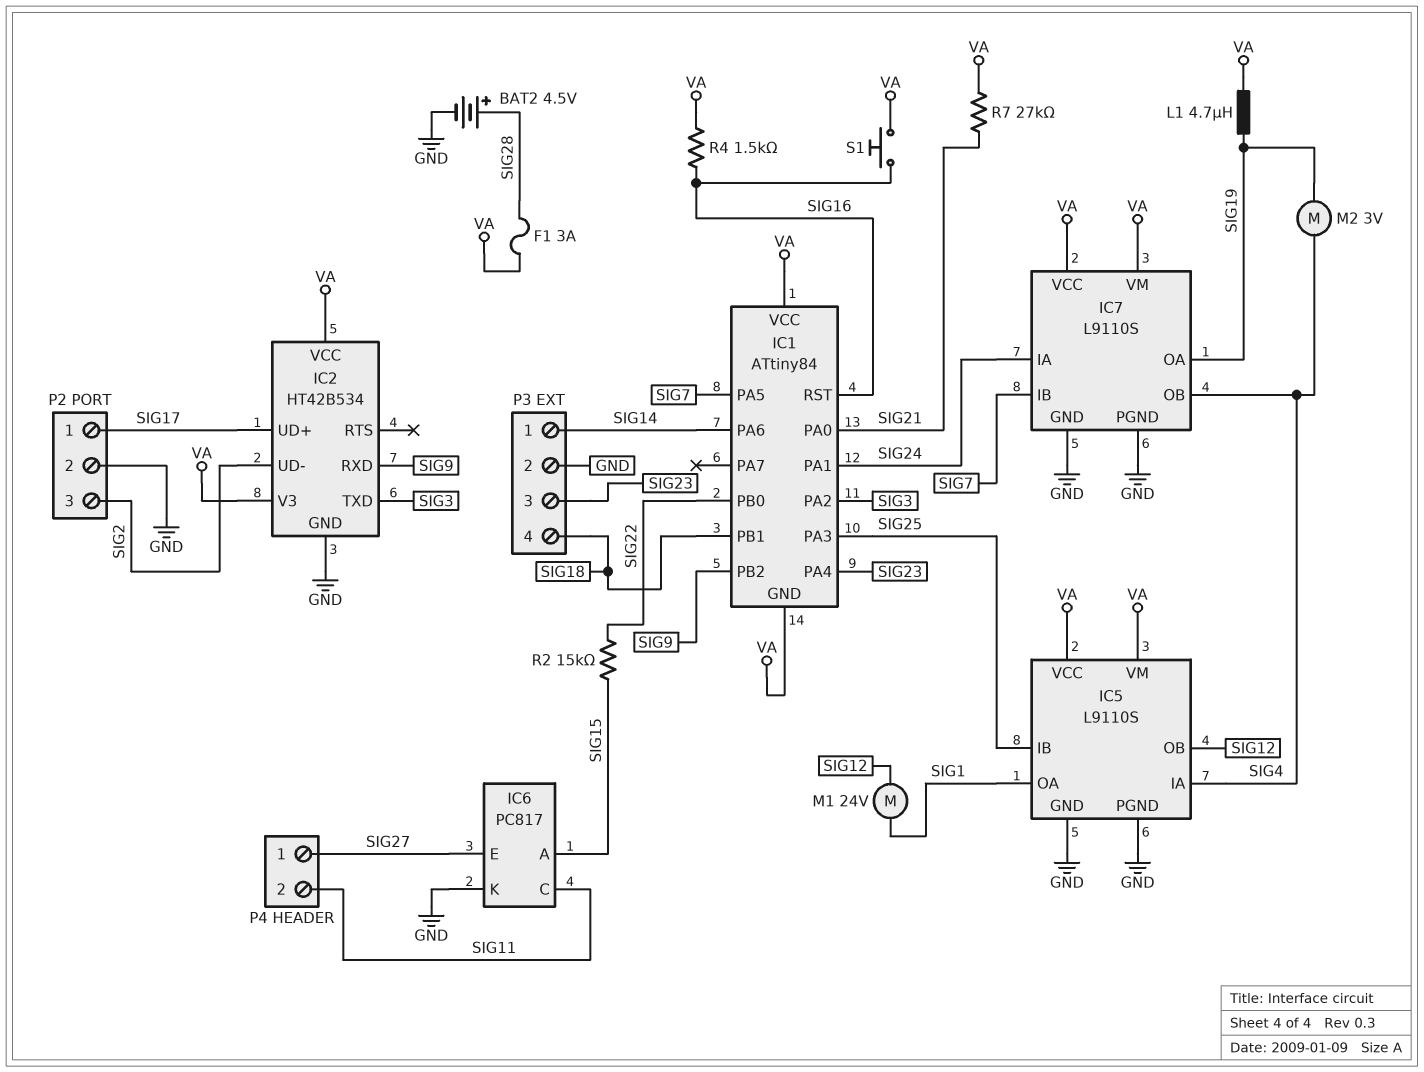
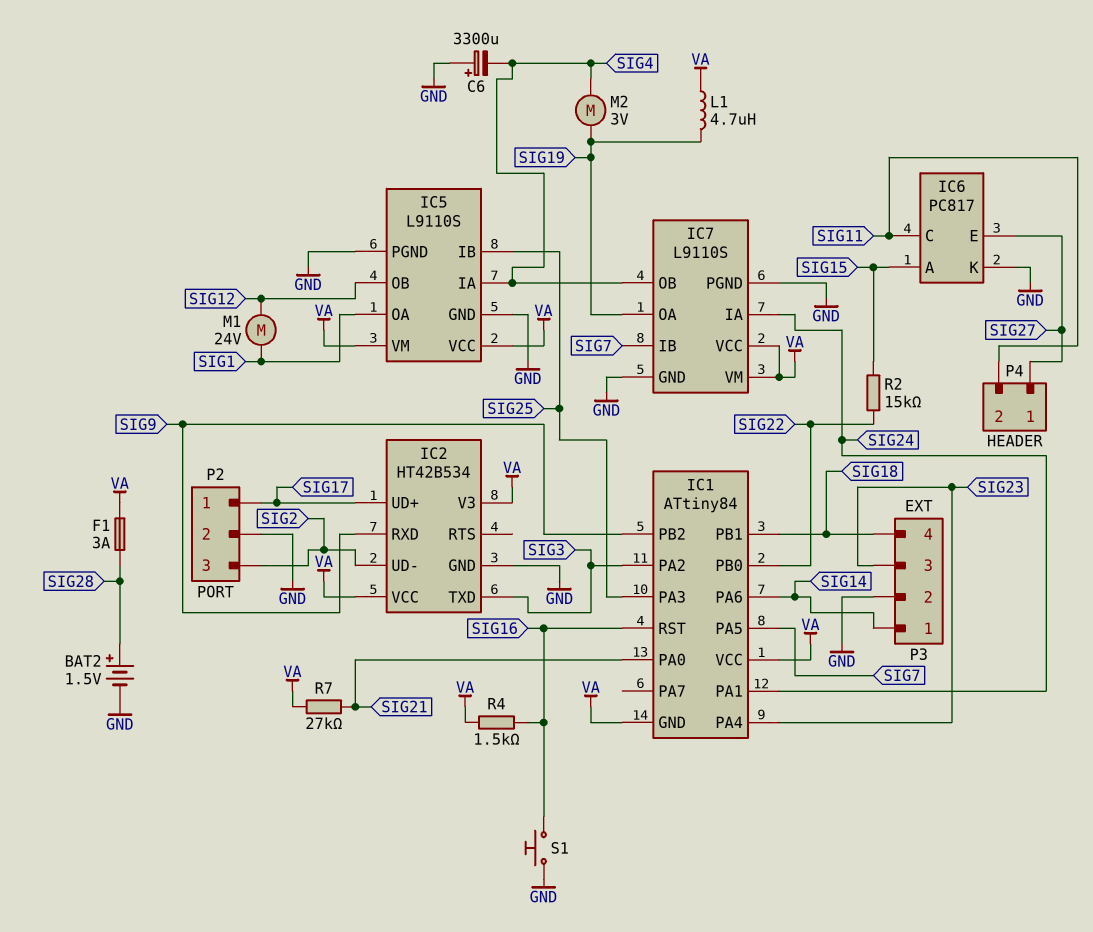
BAT2: 4.5V (plus SIG28, minus GND) -> 1.5V (plus SIG28, minus GND)
C6: none -> 3300uF (plus GND, minus SIG4)
S1: button (SIG16, VA) -> button (GND, SIG16)

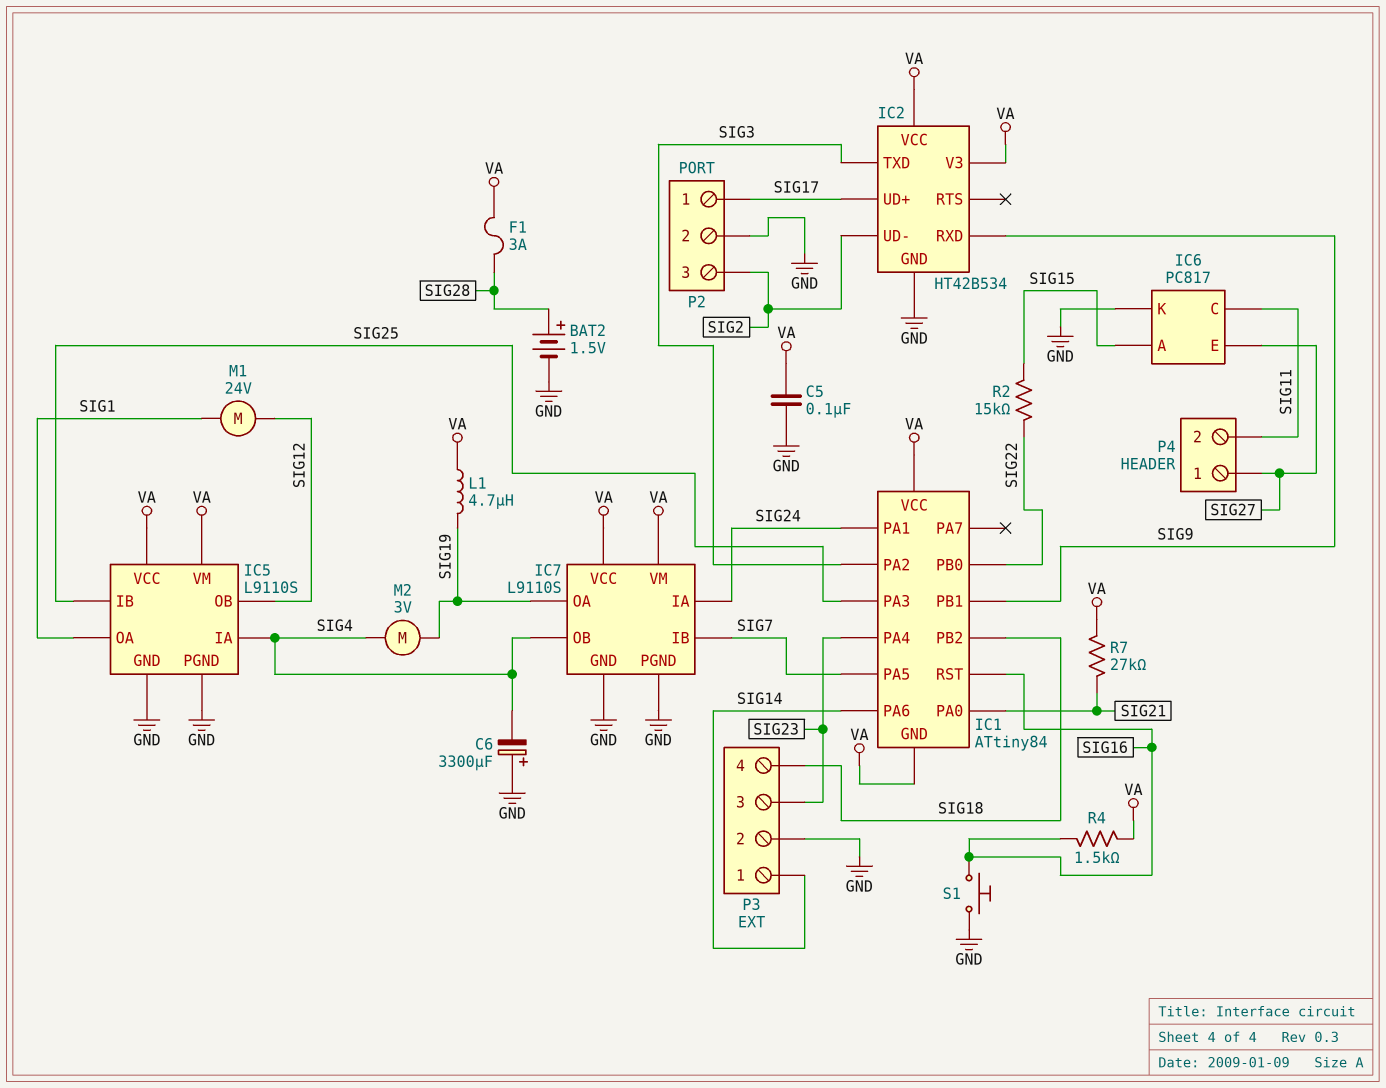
C5: none -> 100nF (GND, VA)
IC1 pin PB1: SIG18 -> SIG9
IC1 pin PB2: SIG9 -> SIG18

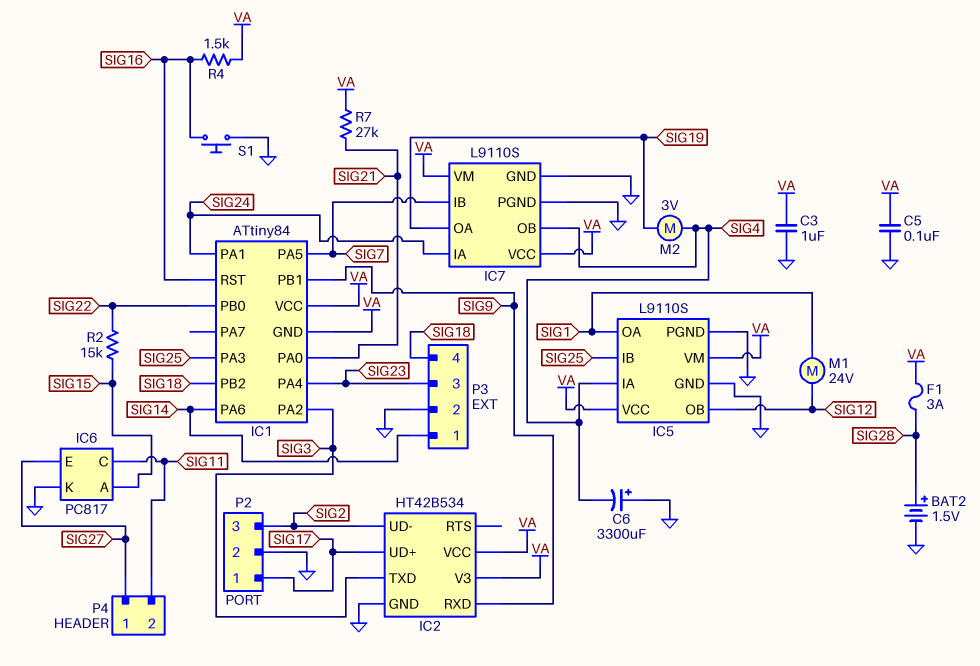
C3: none -> 1uF (GND, VA)
L1: 4.7uH (SIG19, VA) -> none

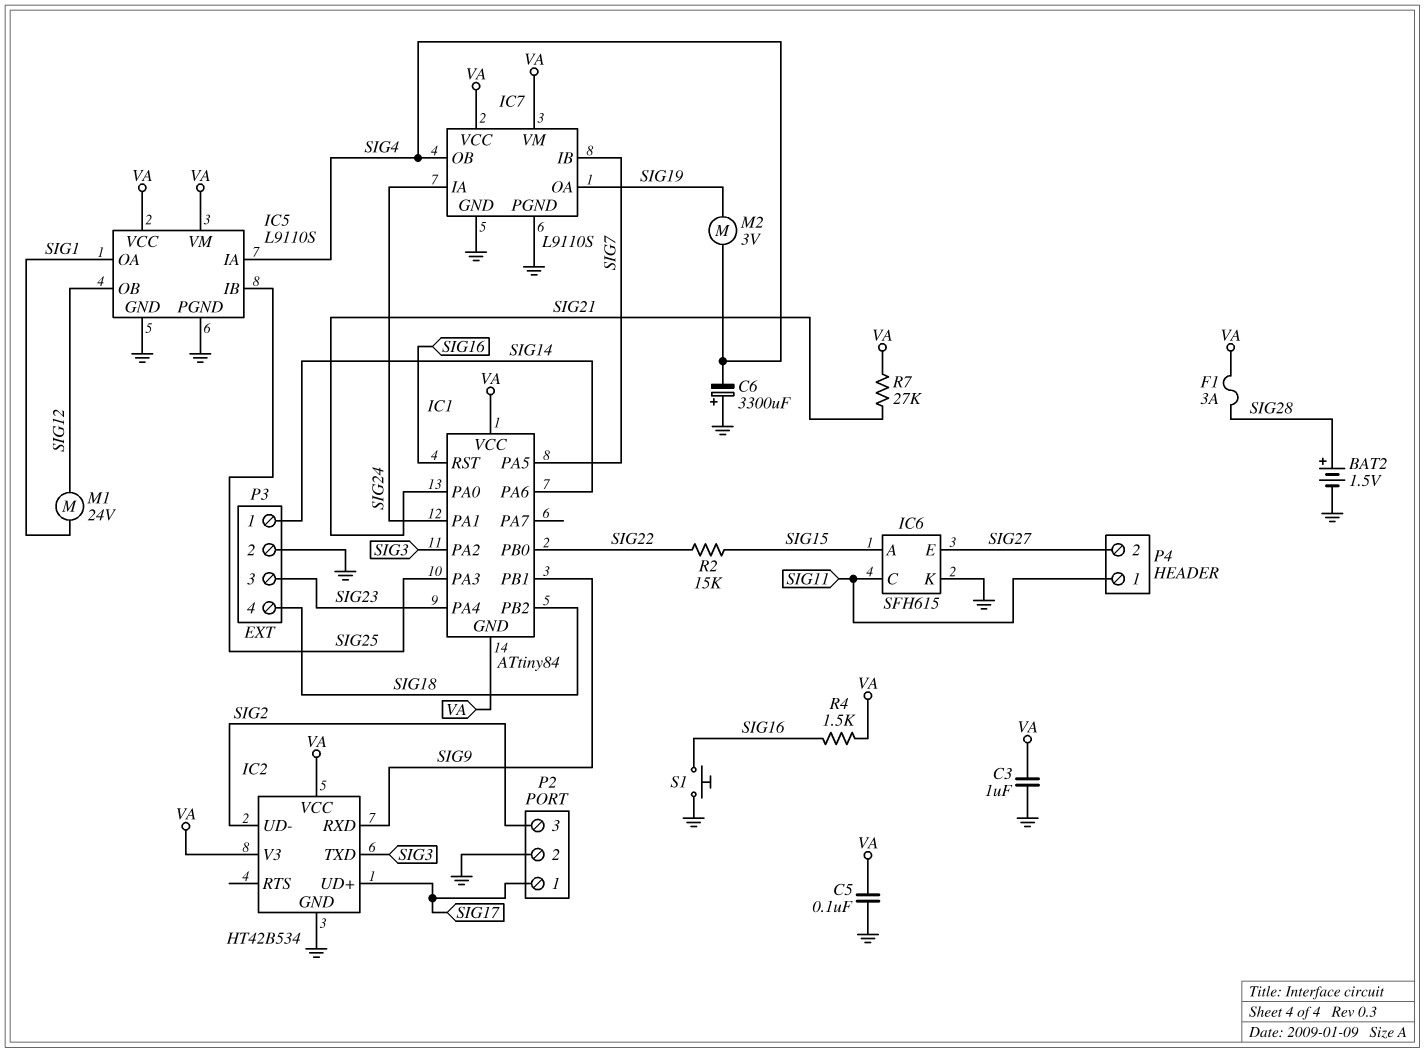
IC6: PC817 -> SFH615
P4 pin 1: SIG27 -> SIG11
P4 pin 2: SIG11 -> SIG27

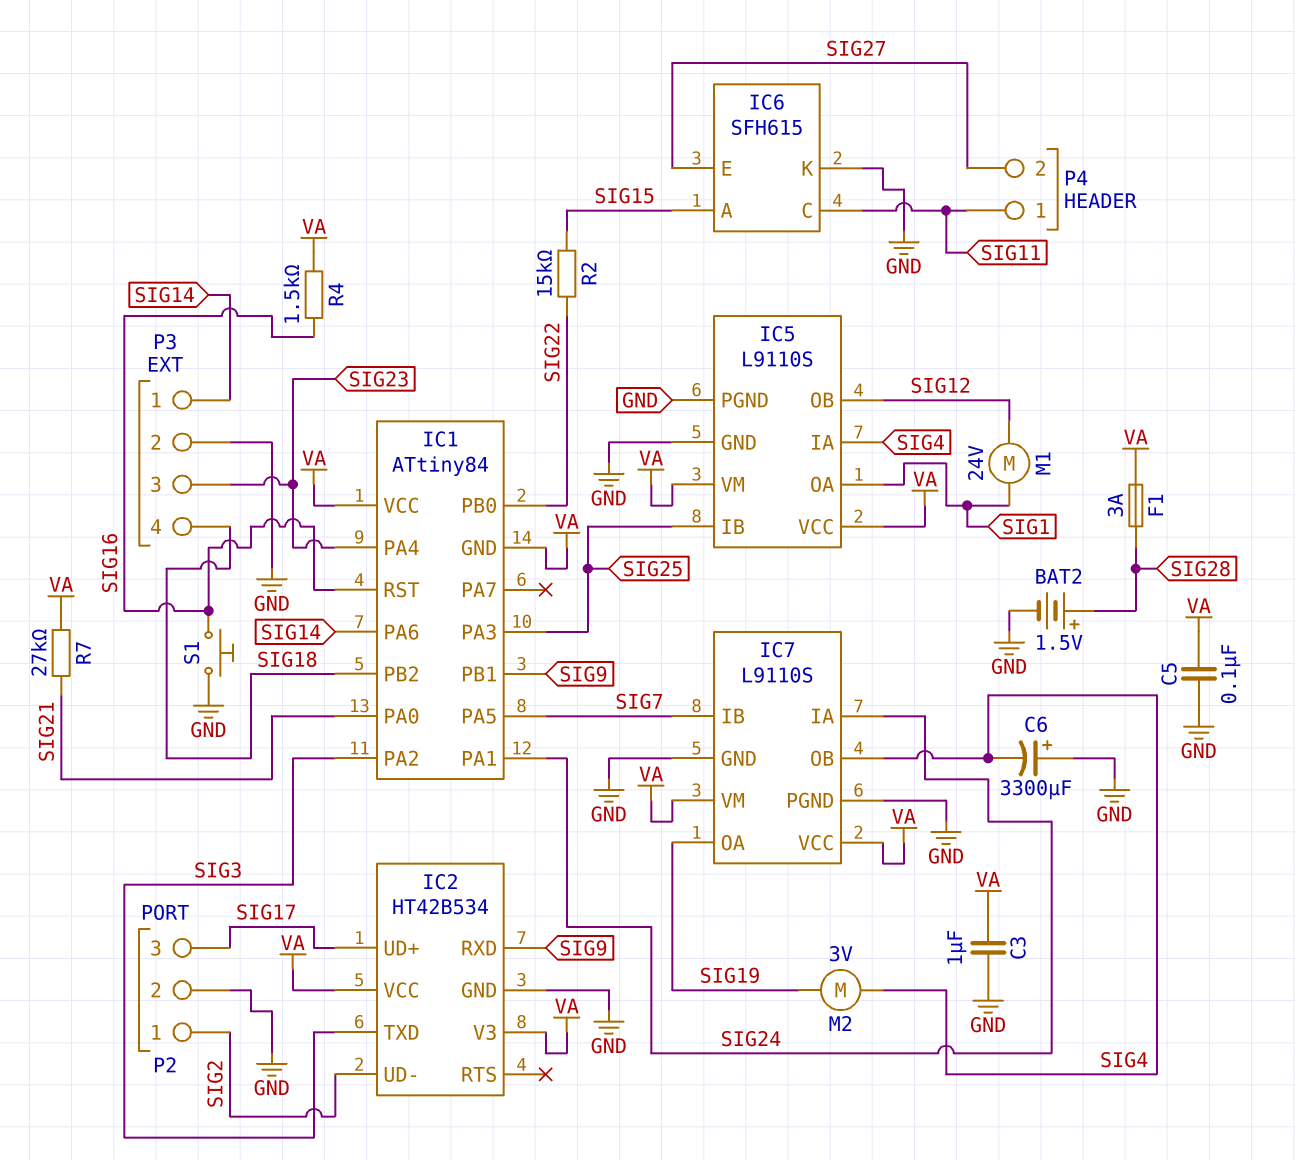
P2 pin 1: SIG17 -> SIG2
P2 pin 3: SIG2 -> SIG17

